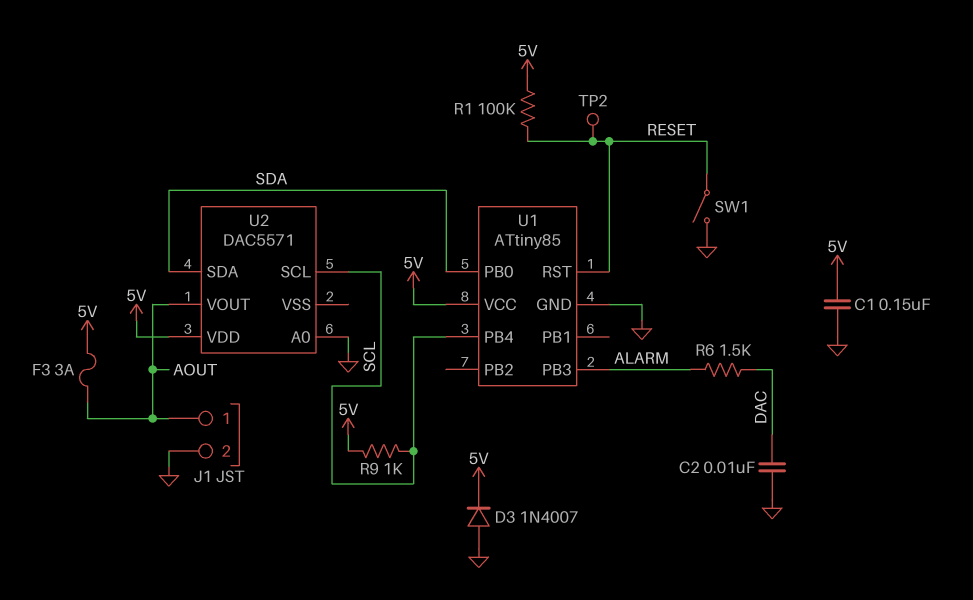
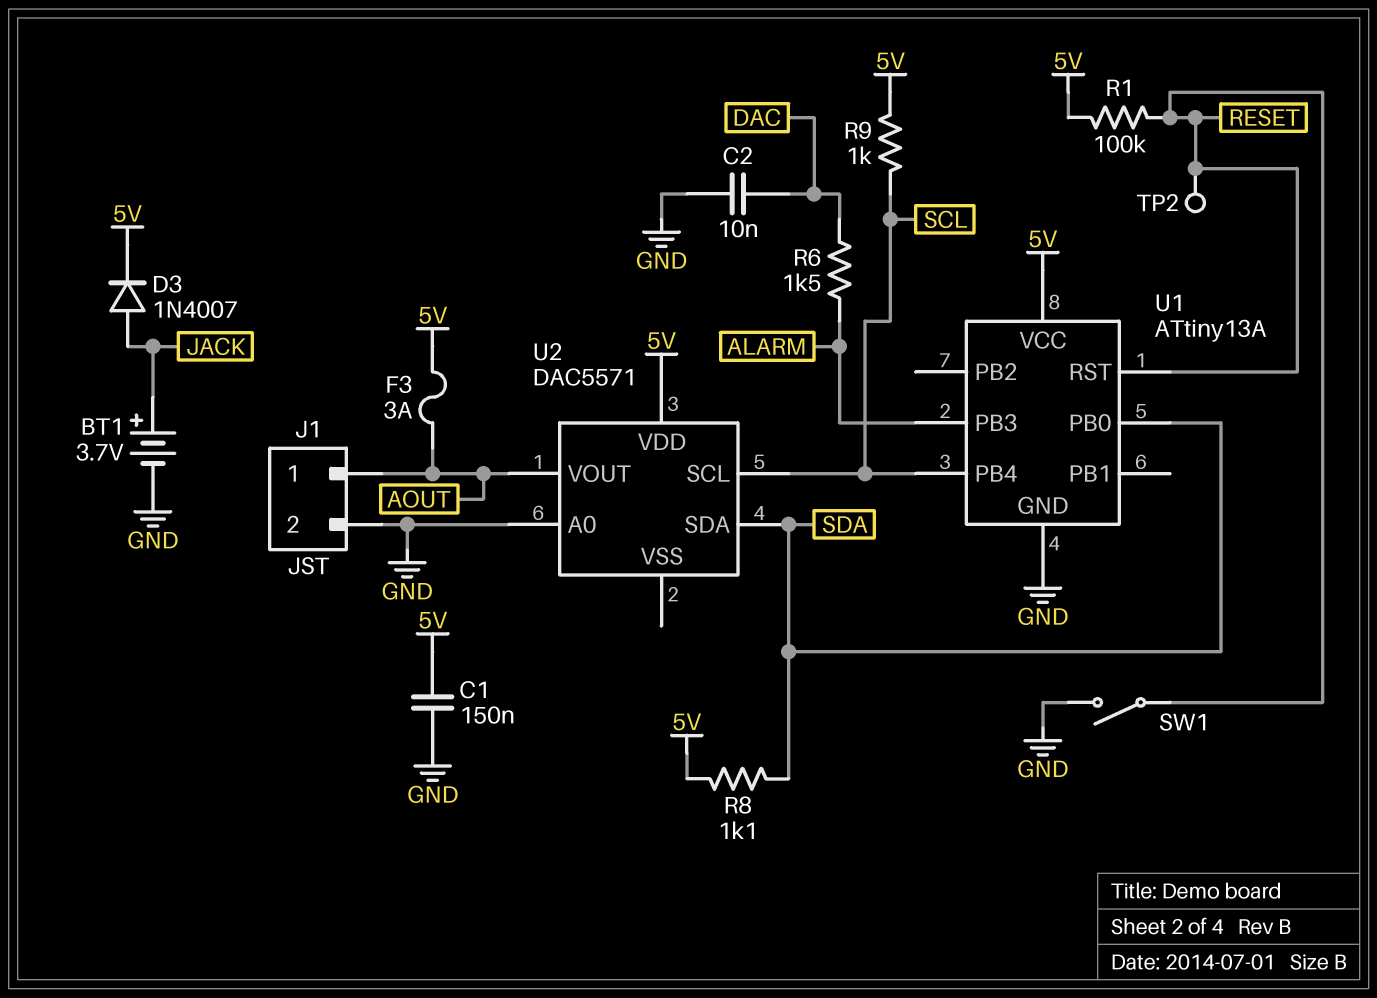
BT1: none -> 3.7V (plus JACK, minus GND)
D3: diode 1N4007 (A GND, K 5V) -> diode 1N4007 (A JACK, K 5V)
R8: none -> 1.1k (5V, SDA)
U1: ATtiny85 -> ATtiny13A

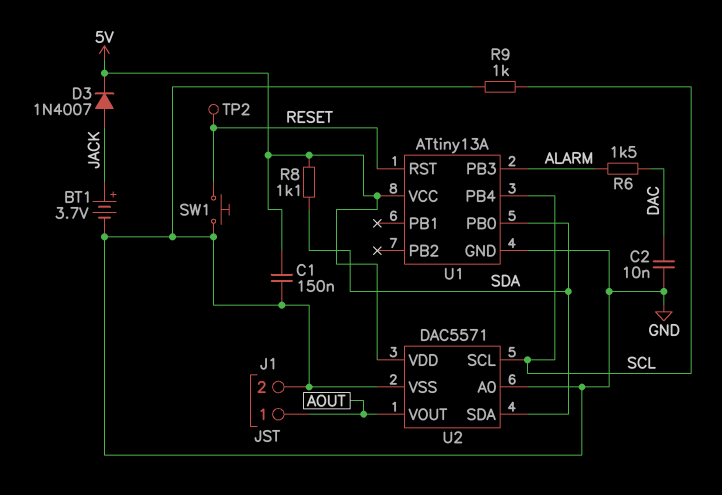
F3: 3A (5V, AOUT) -> none
R1: 100k (5V, RESET) -> none
R9: 1k (5V, SCL) -> 1k (GND, SCL)
SW1: switch (GND, RESET) -> button (GND, RESET)
U2 pin VSS: none -> GND

